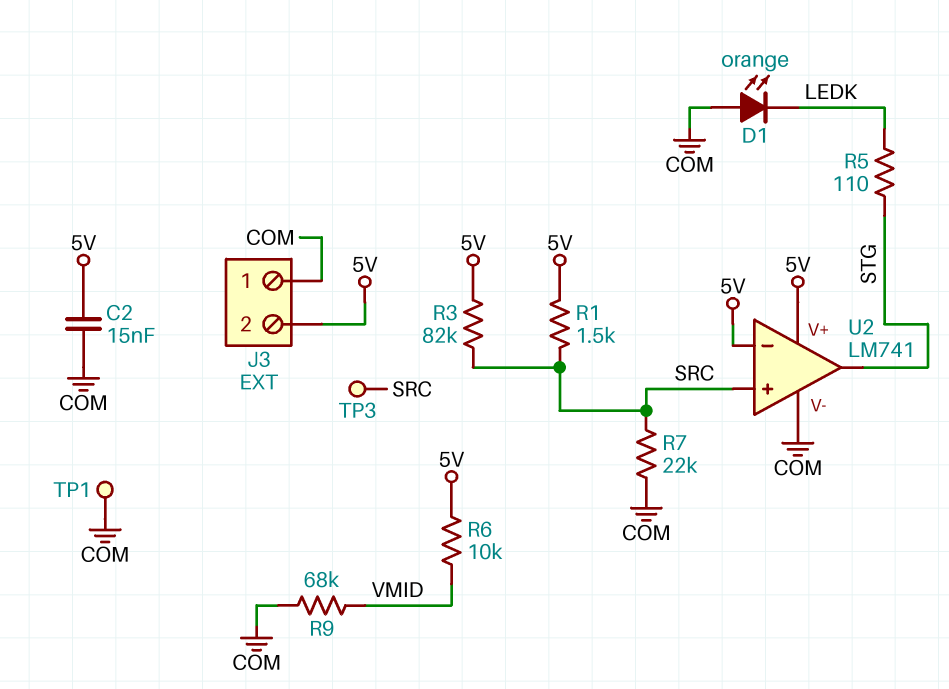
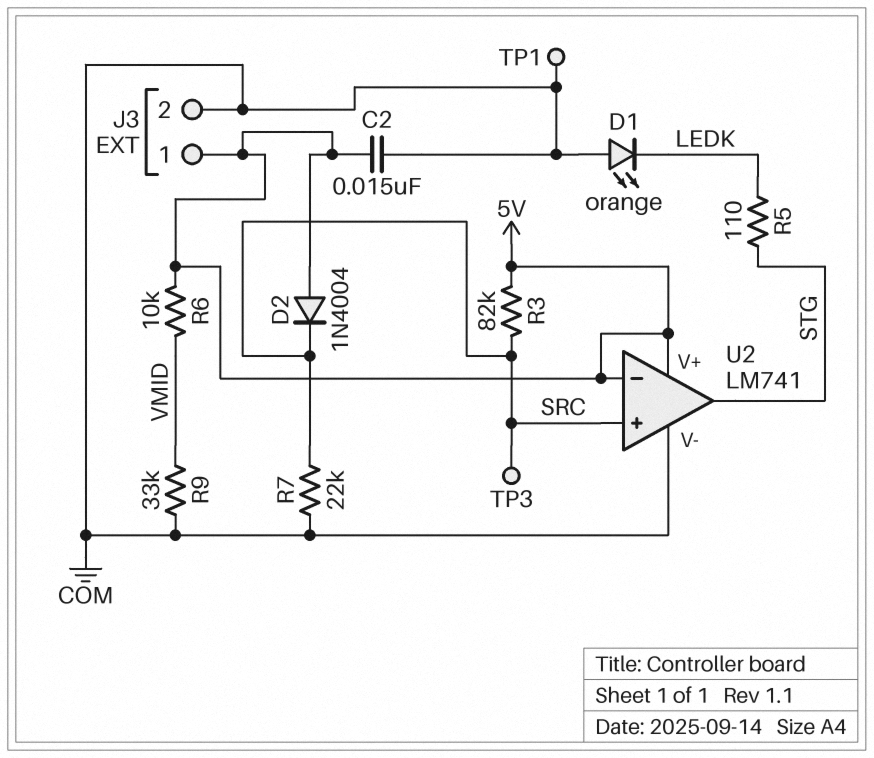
D2: none -> diode 1N4004 (A 5V, K SRC)
J3 pin 1: COM -> 5V
J3 pin 2: 5V -> COM
R1: 1.5k (5V, SRC) -> none
R9: 68k (COM, VMID) -> 33k (COM, VMID)

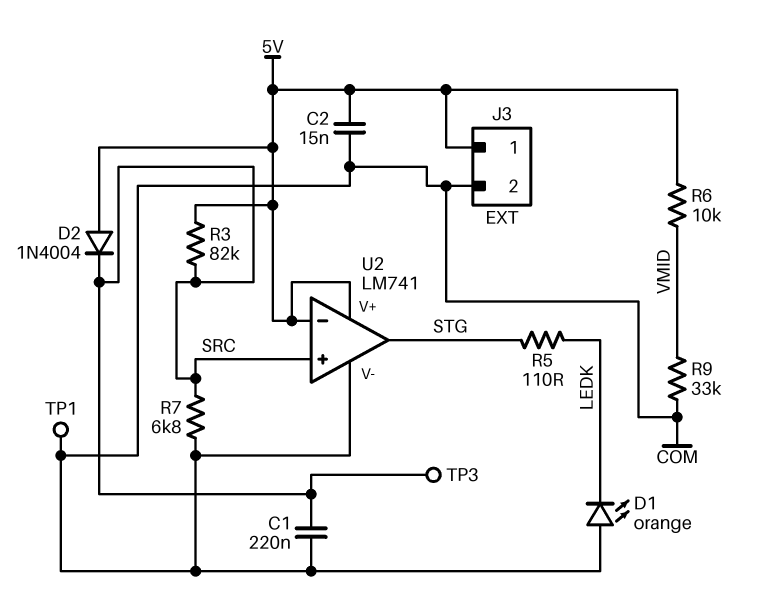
C1: none -> 220nF (COM, SRC)
R7: 22k (COM, SRC) -> 6.8k (COM, SRC)

